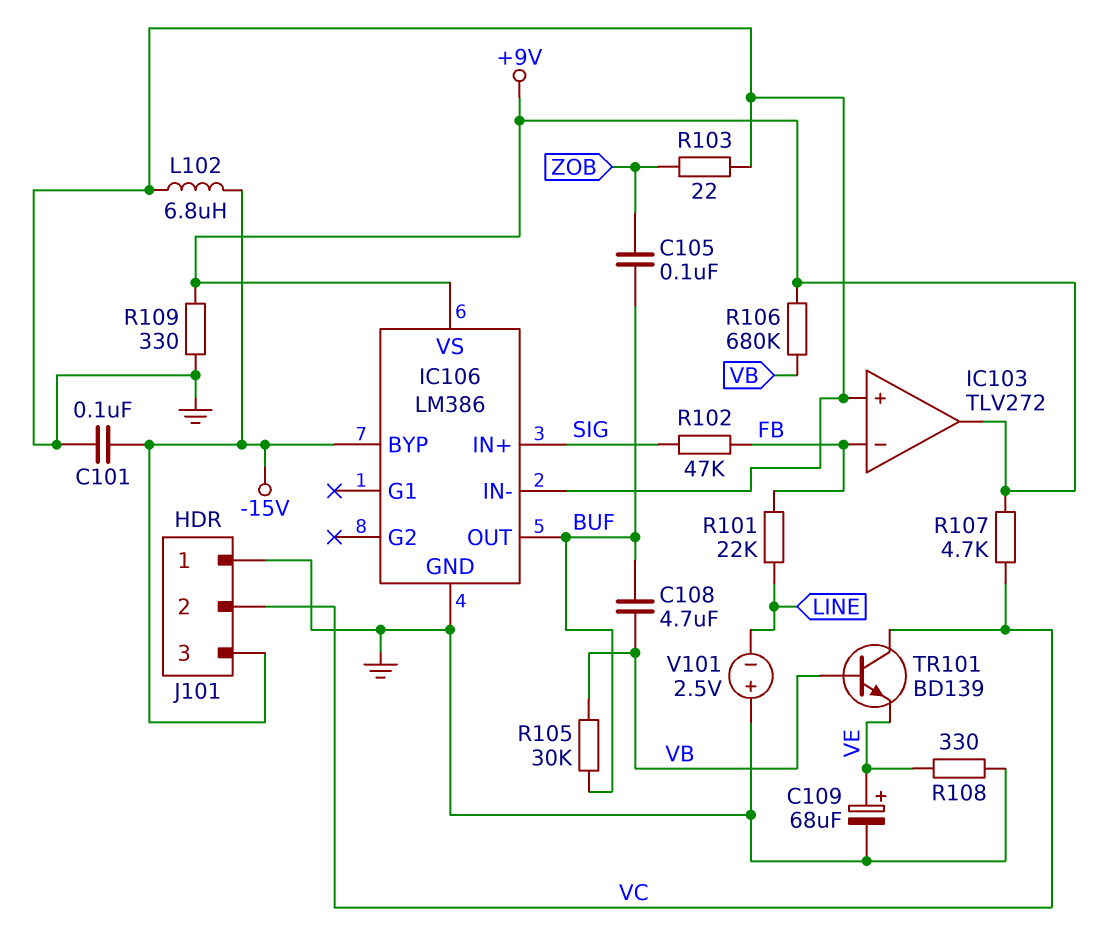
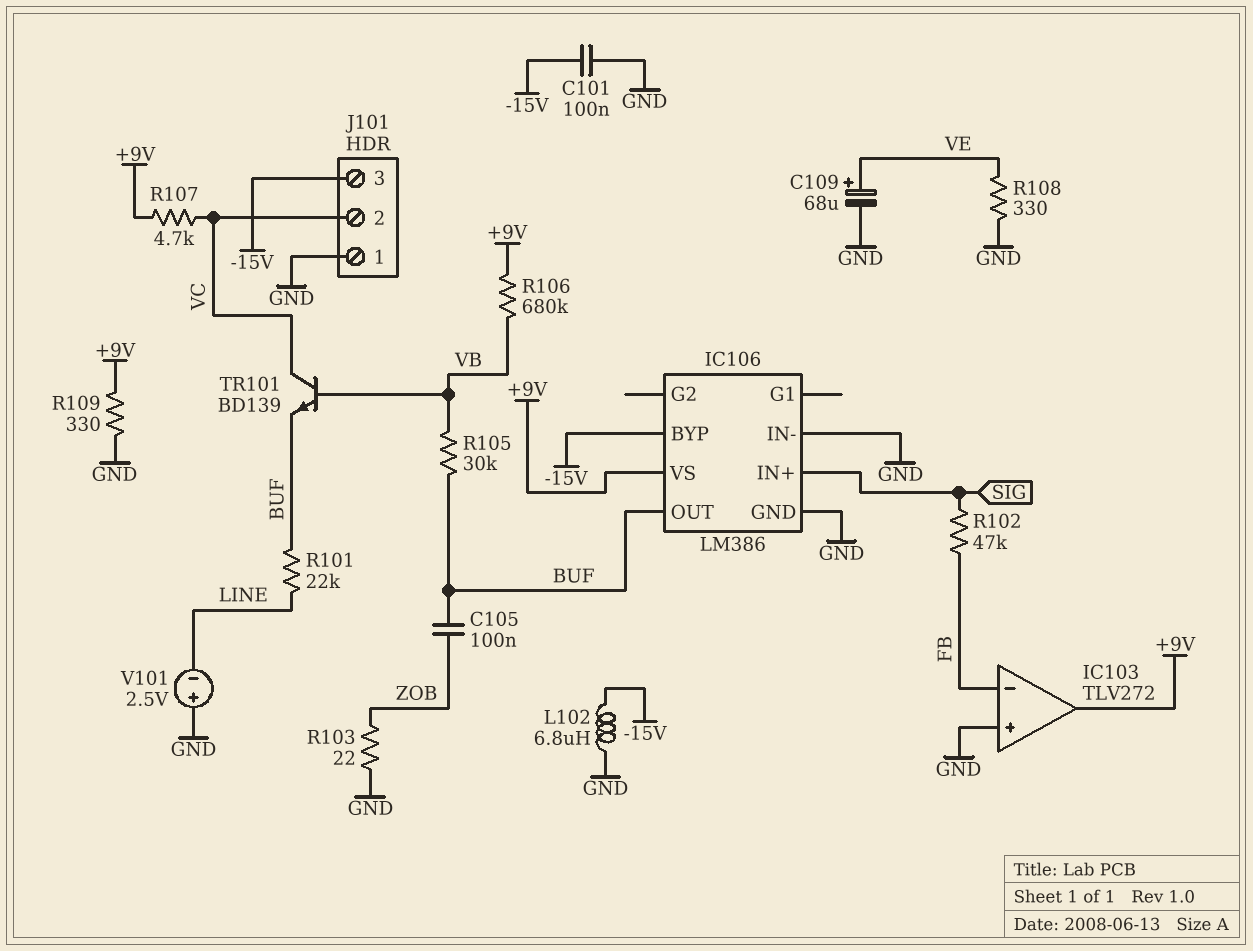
C108: 4.7uF (BUF, VB) -> none
R101: 22k (FB, LINE) -> 22k (BUF, LINE)
TR101: NPN BD139 (B VB, C VC, E VE) -> NPN BD139 (B VB, C VC, E BUF)

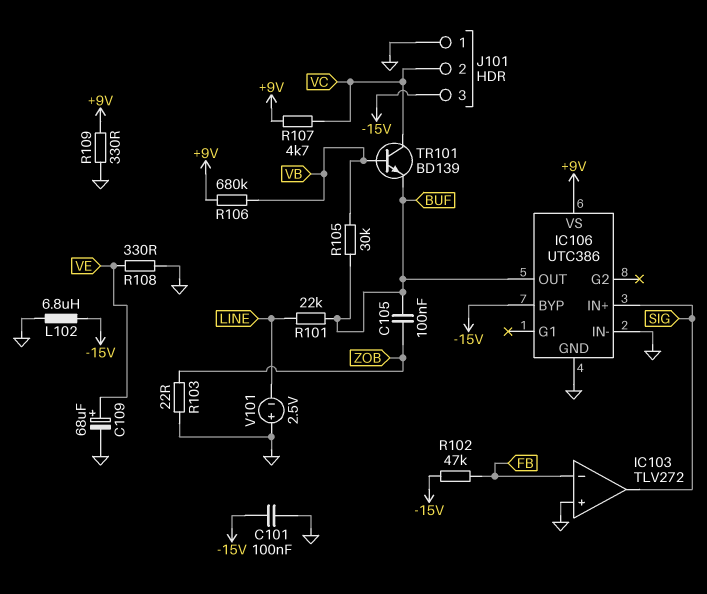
IC103 pin out: +9V -> SIG
IC106: LM386 -> UTC386
R102: 47k (FB, SIG) -> 47k (-15V, FB)

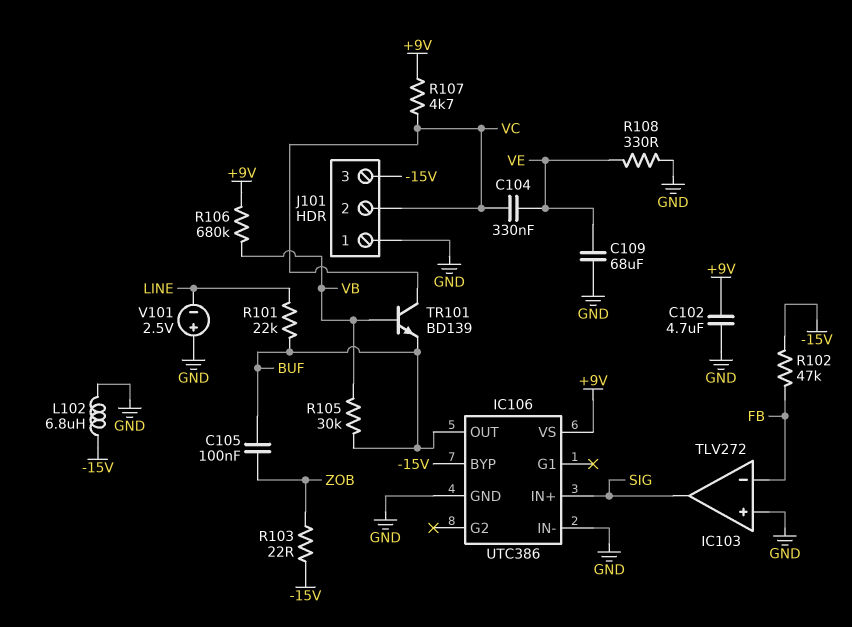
C101: 100nF (-15V, GND) -> none
C102: none -> 4.7uF (+9V, GND)
C104: none -> 330nF (VC, VE)
C109: 68uF (plus VE, minus GND) -> 68uF (GND, VE)
R103: 22 (GND, ZOB) -> 22 (-15V, ZOB)
R109: 330 (+9V, GND) -> none

